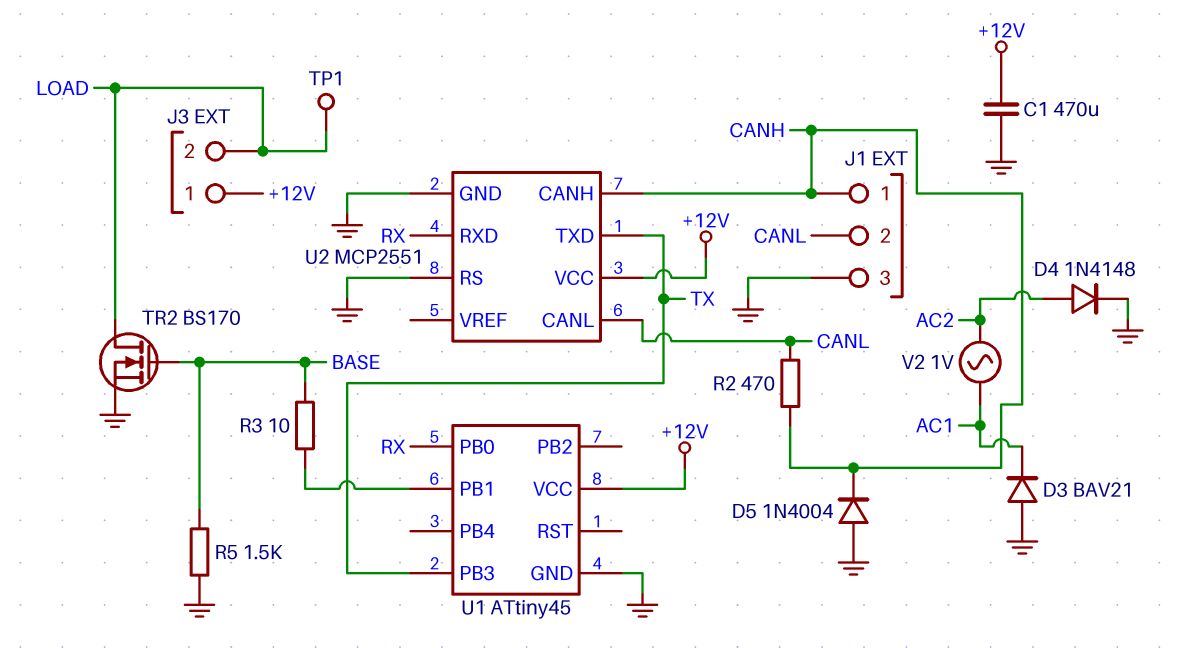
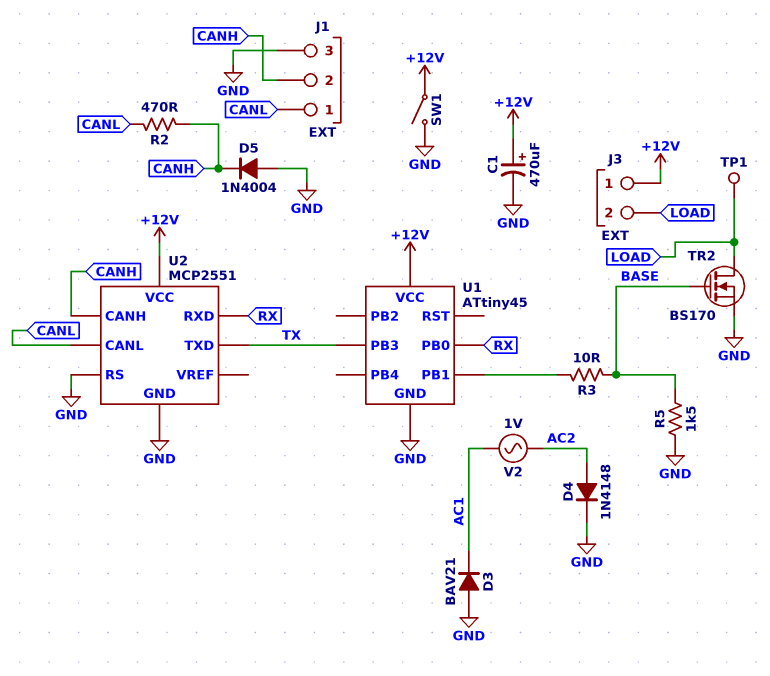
C1: 470uF (+12V, GND) -> 470uF (plus +12V, minus GND)
J1 pin 1: CANH -> CANL
J1 pin 2: CANL -> CANH
SW1: none -> switch (+12V, GND)

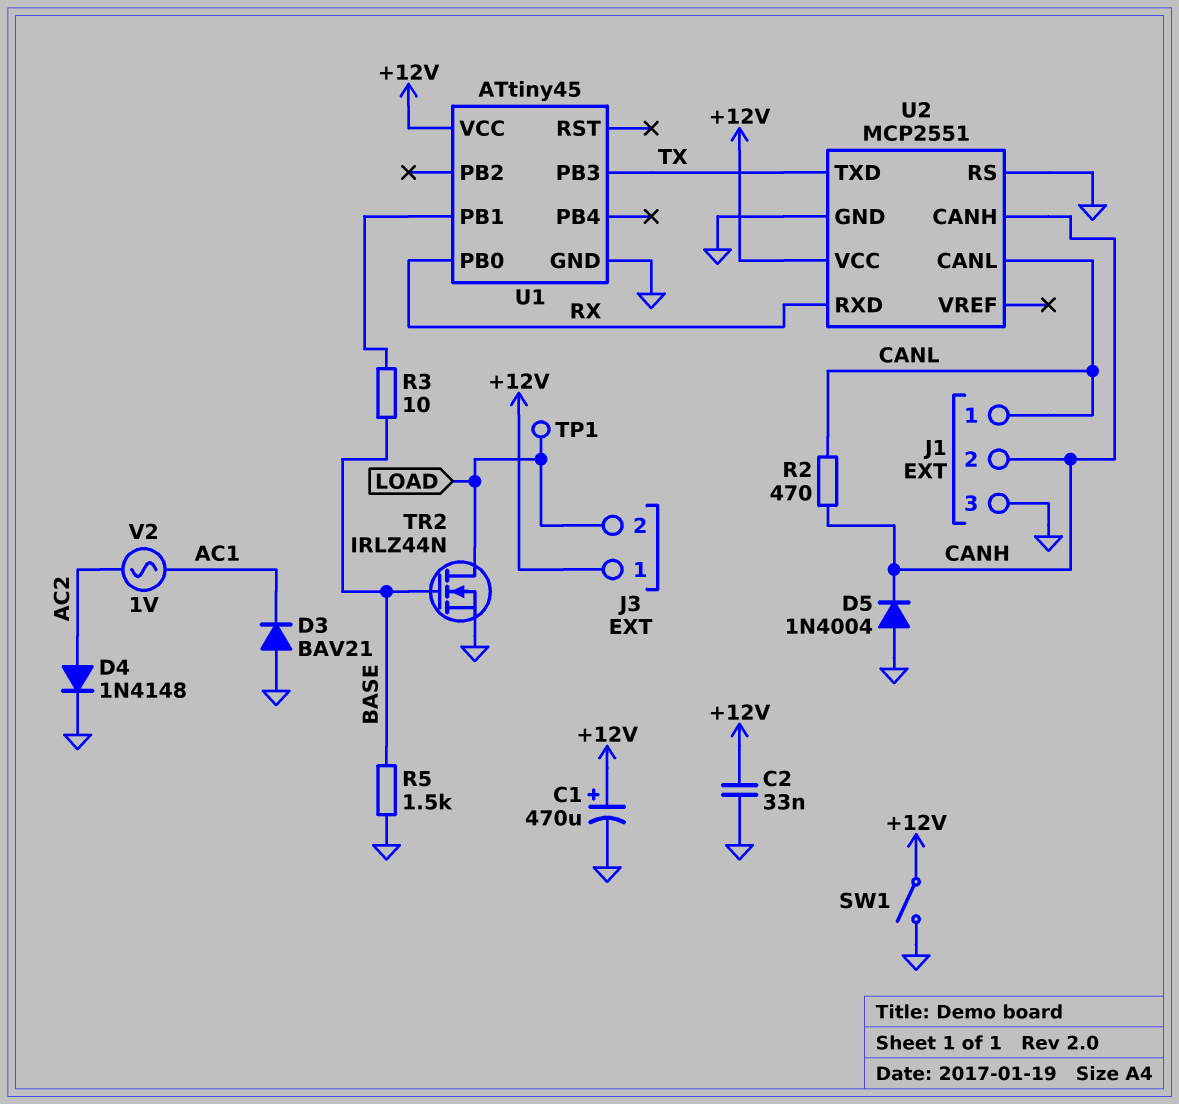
C2: none -> 33nF (+12V, GND)
TR2: NMOS BS170 (G BASE, D LOAD, S GND) -> NMOS IRLZ44N (G BASE, D LOAD, S GND)

